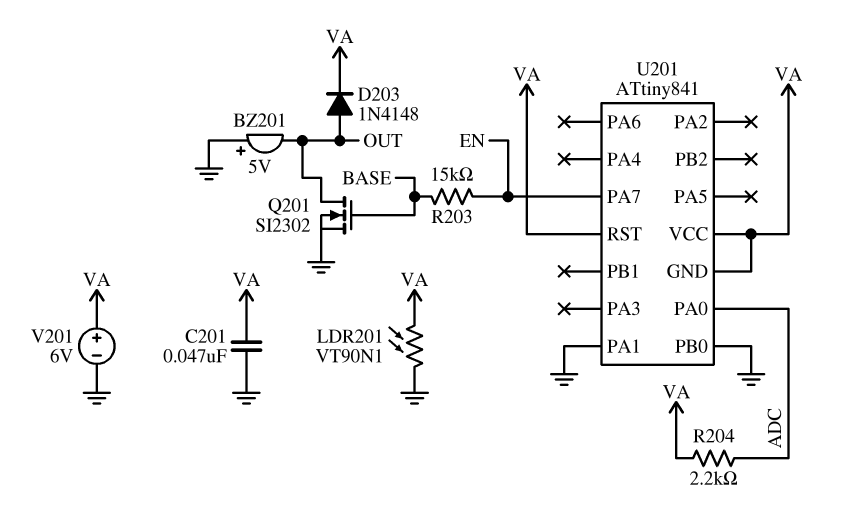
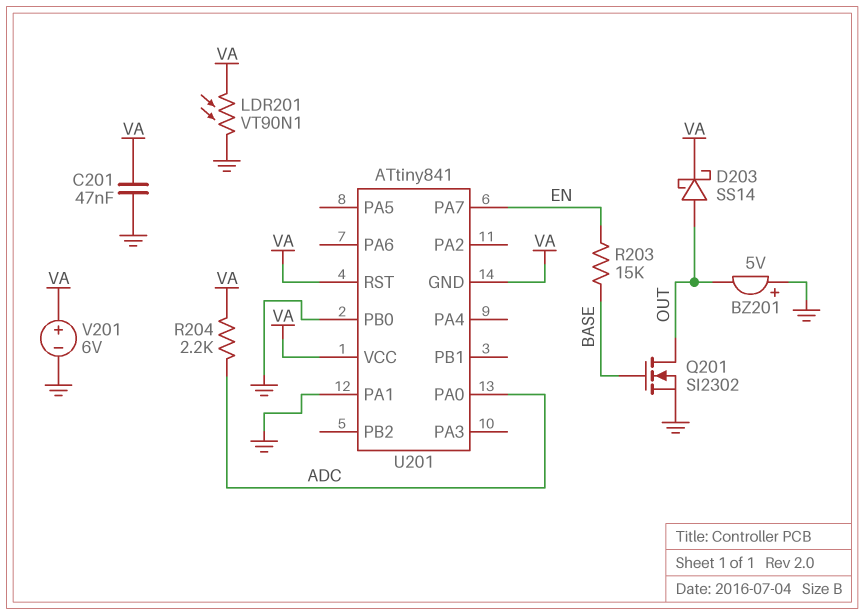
D203: diode 1N4148 (A OUT, K VA) -> schottky SS14 (A OUT, K VA)

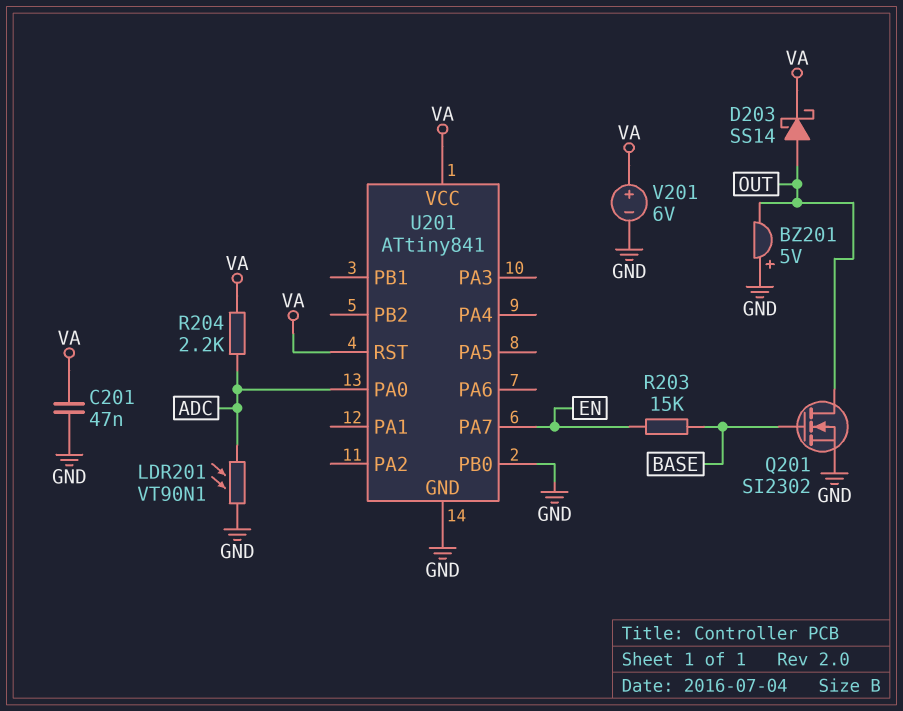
LDR201: VT90N1 (GND, VA) -> VT90N1 (ADC, GND)
U201 pin GND: VA -> GND
U201 pin PA1: GND -> none

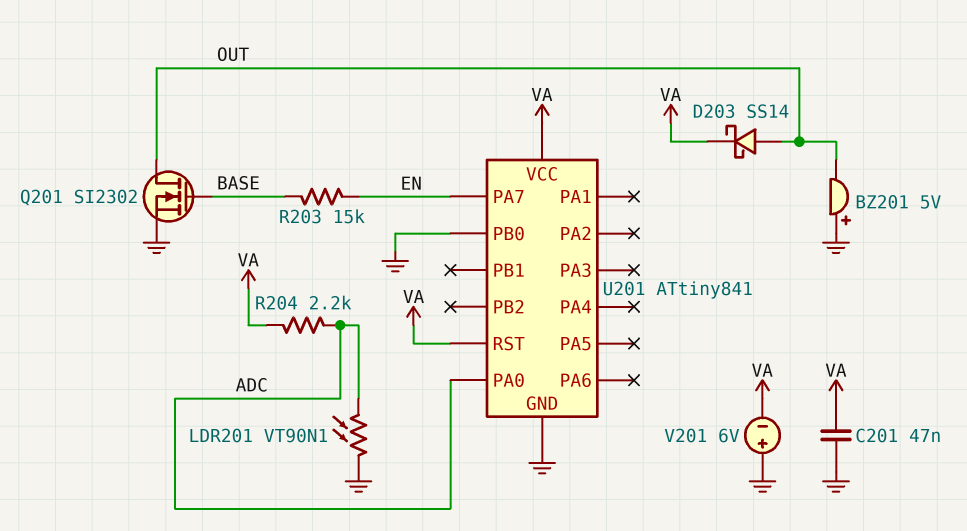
V201: 6V (plus VA, minus GND) -> 6V (plus GND, minus VA)

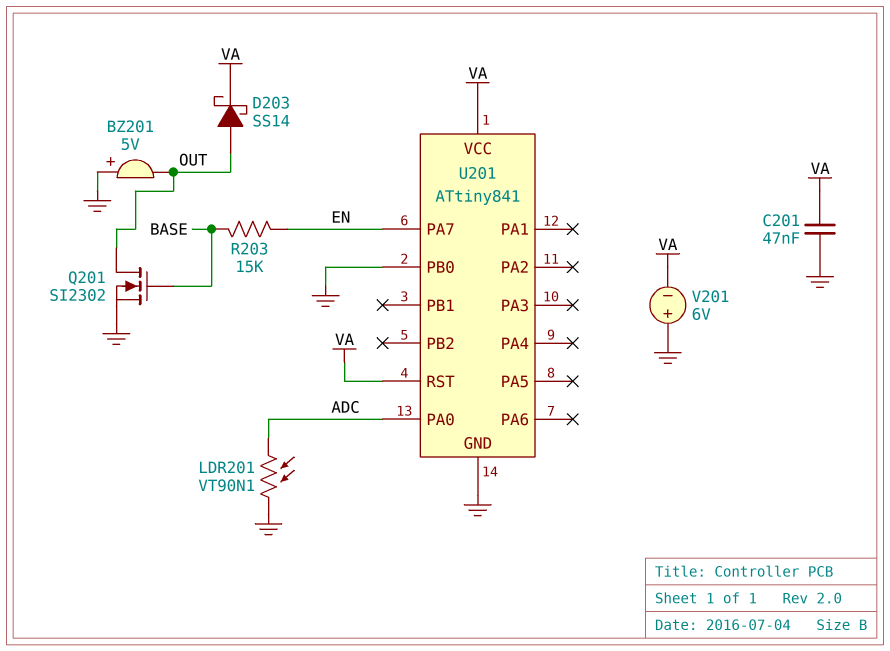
R204: 2.2k (ADC, VA) -> none

